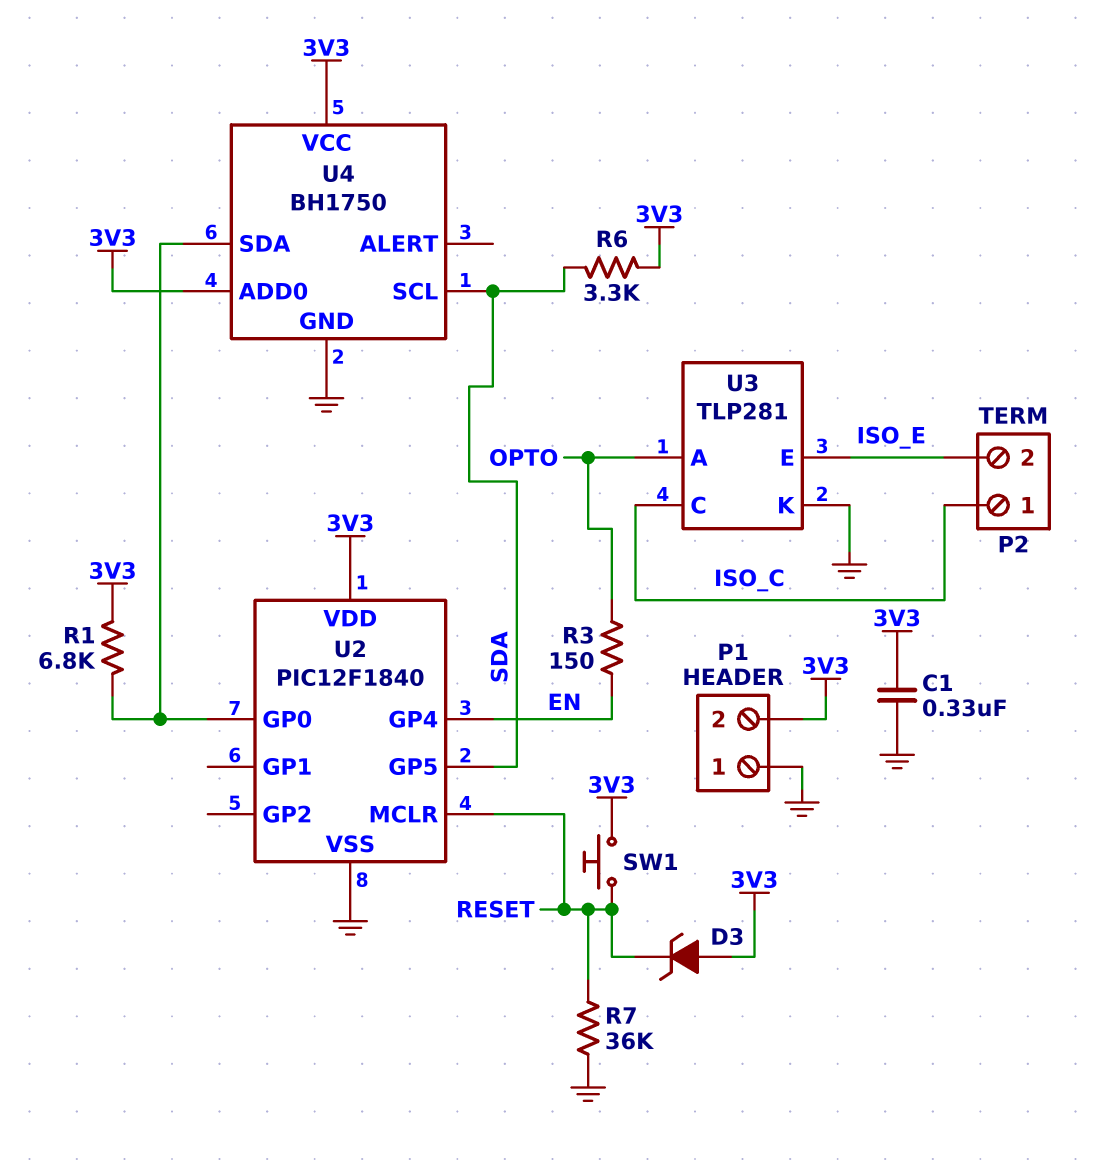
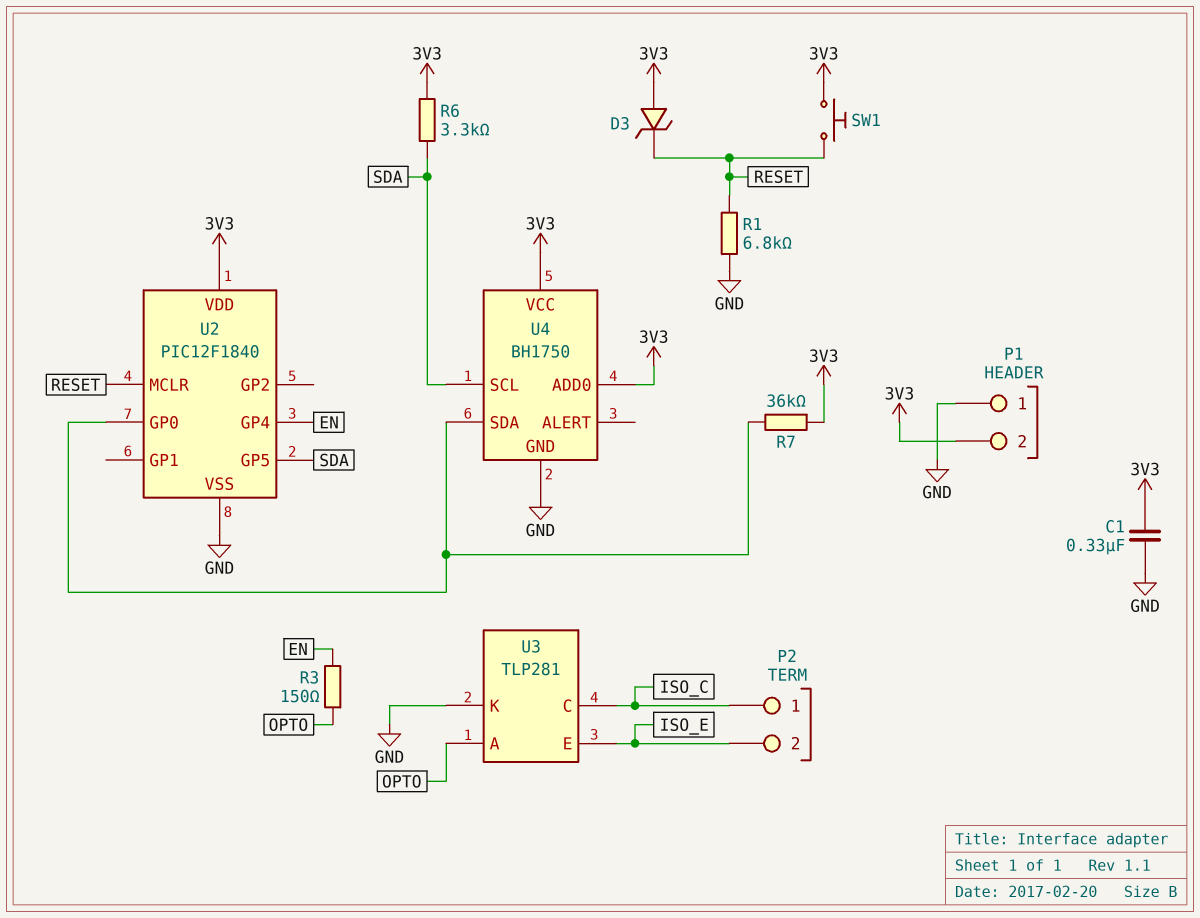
R1: 6.8k (3V3, U2/GP0) -> 6.8k (GND, RESET)
R7: 36k (GND, RESET) -> 36k (3V3, U2/GP0)

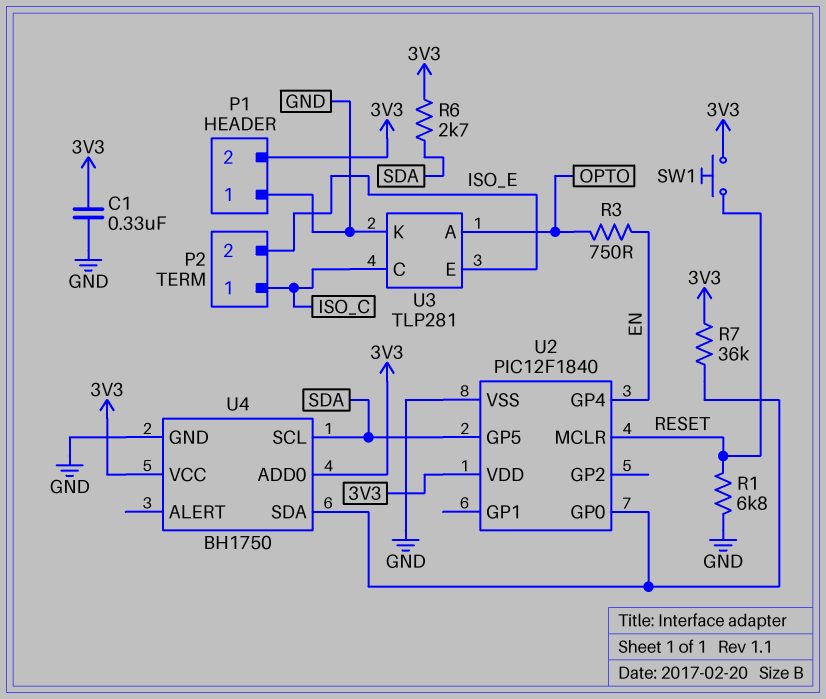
D3: zener (A 3V3, K RESET) -> none
R3: 150 (EN, OPTO) -> 750 (EN, OPTO)
R6: 3.3k (3V3, SDA) -> 2.7k (3V3, SDA)

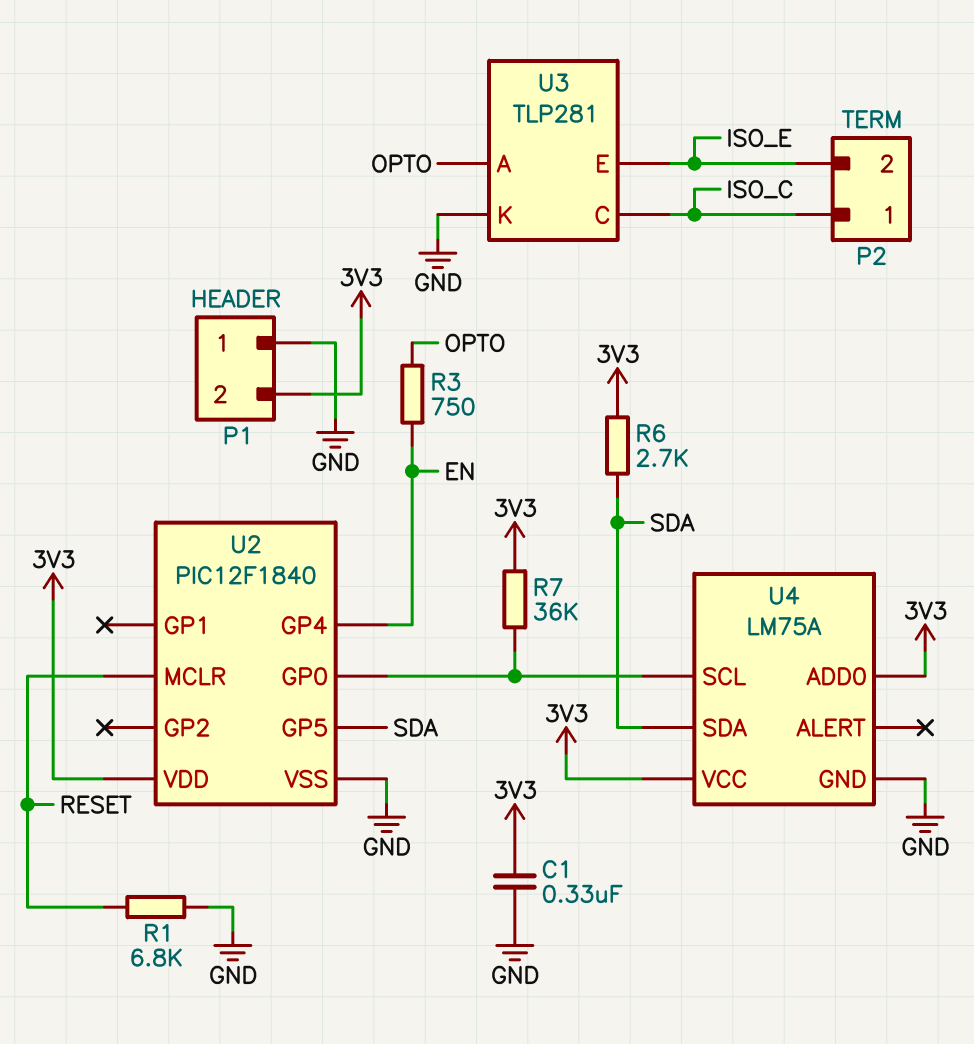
SW1: button (3V3, RESET) -> none
U4: BH1750 -> LM75A
U4 pin SCL: SDA -> U2/GP0
U4 pin SDA: U2/GP0 -> SDA

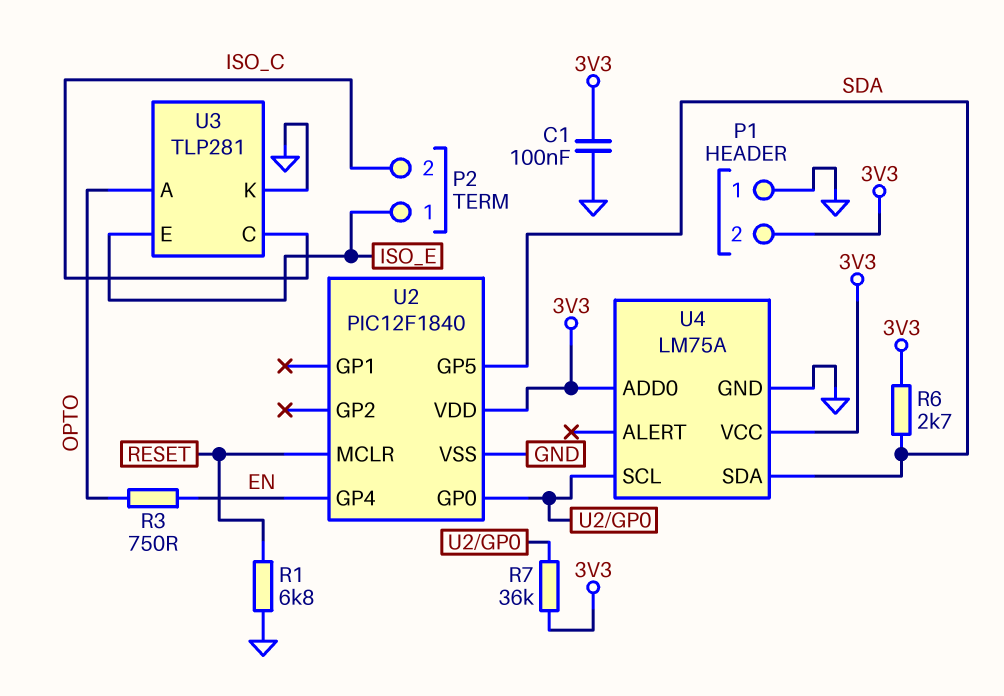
C1: 330nF (3V3, GND) -> 100nF (3V3, GND)
P2 pin 1: ISO_C -> ISO_E
P2 pin 2: ISO_E -> ISO_C

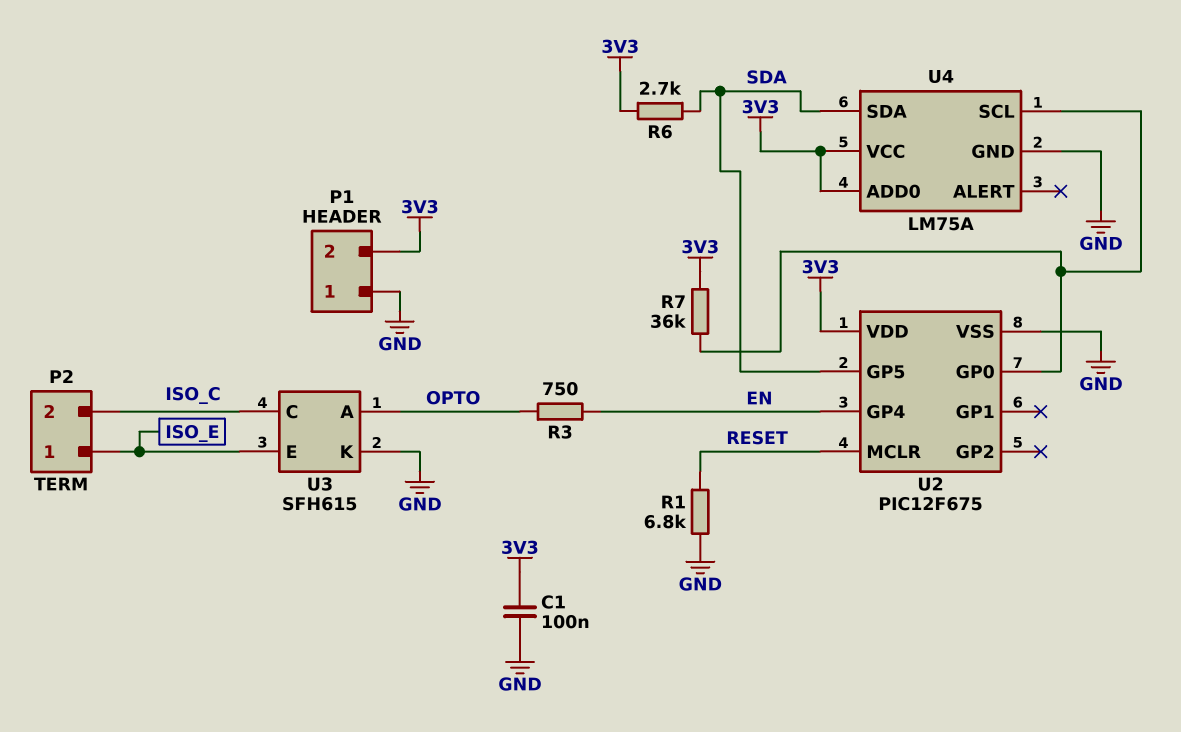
U2: PIC12F1840 -> PIC12F675
U3: TLP281 -> SFH615

